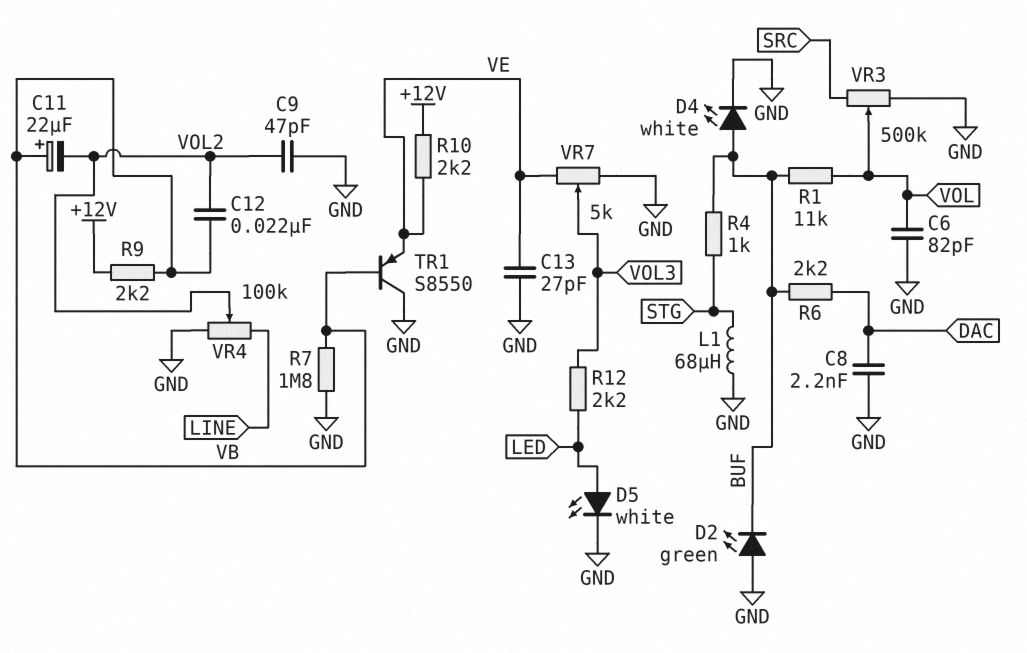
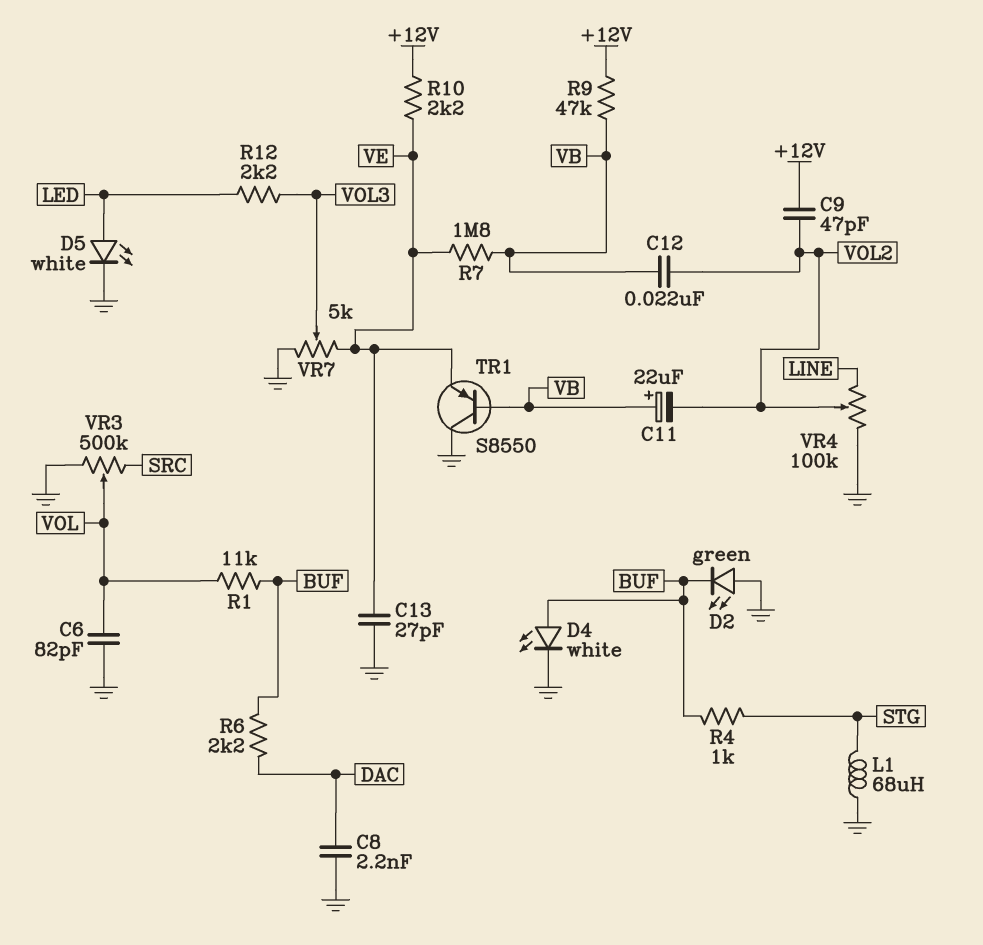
C9: 47pF (GND, VOL2) -> 47pF (+12V, VOL2)
R7: 1.8M (GND, VB) -> 1.8M (VB, VE)
R9: 2.2k (+12V, VB) -> 47k (+12V, VB)

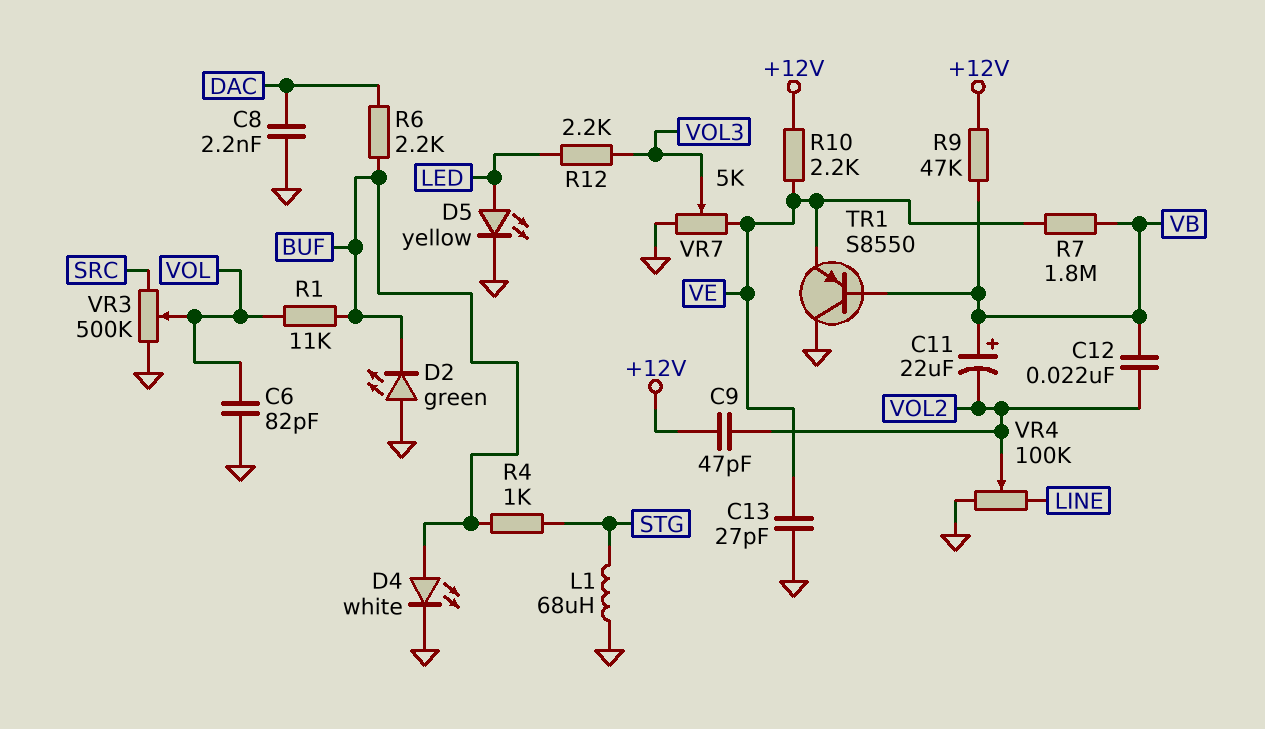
D5: LED white (A LED, K GND) -> LED yellow (A LED, K GND)

